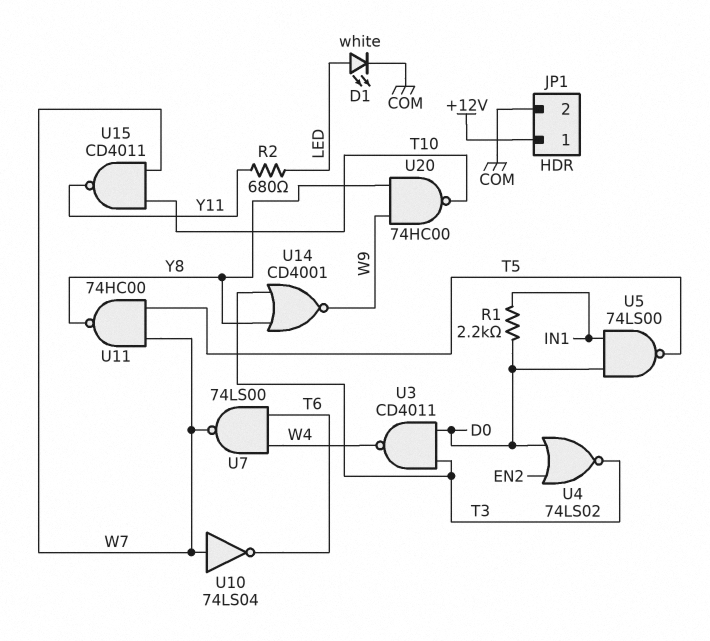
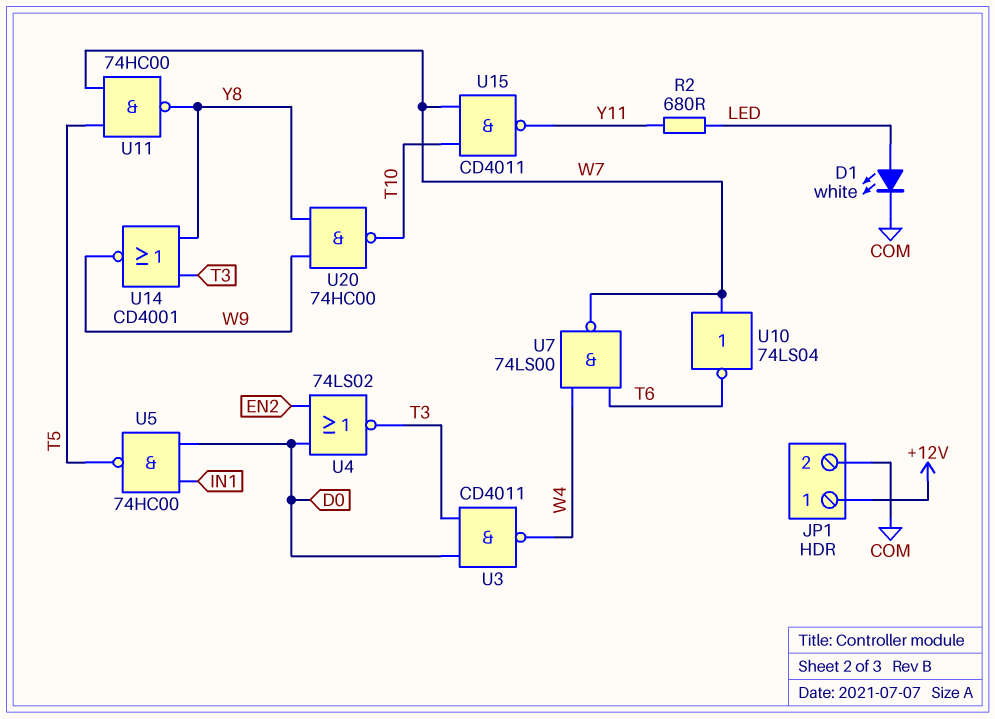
R1: 2.2k (D0, IN1) -> none
U5: NAND 74LS00 (in D0, in IN1, out T5) -> NAND 74HC00 (in D0, in IN1, out T5)

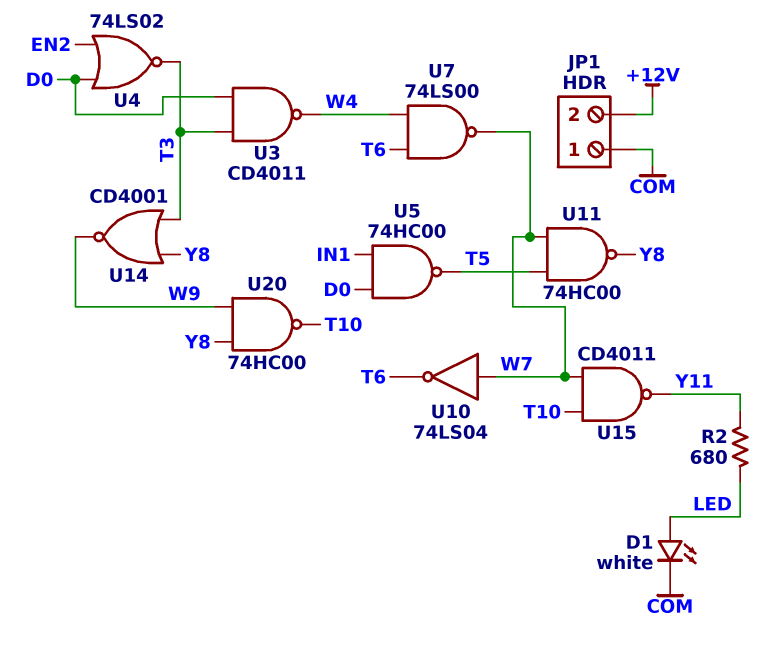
JP1 pin 1: +12V -> COM
JP1 pin 2: COM -> +12V

